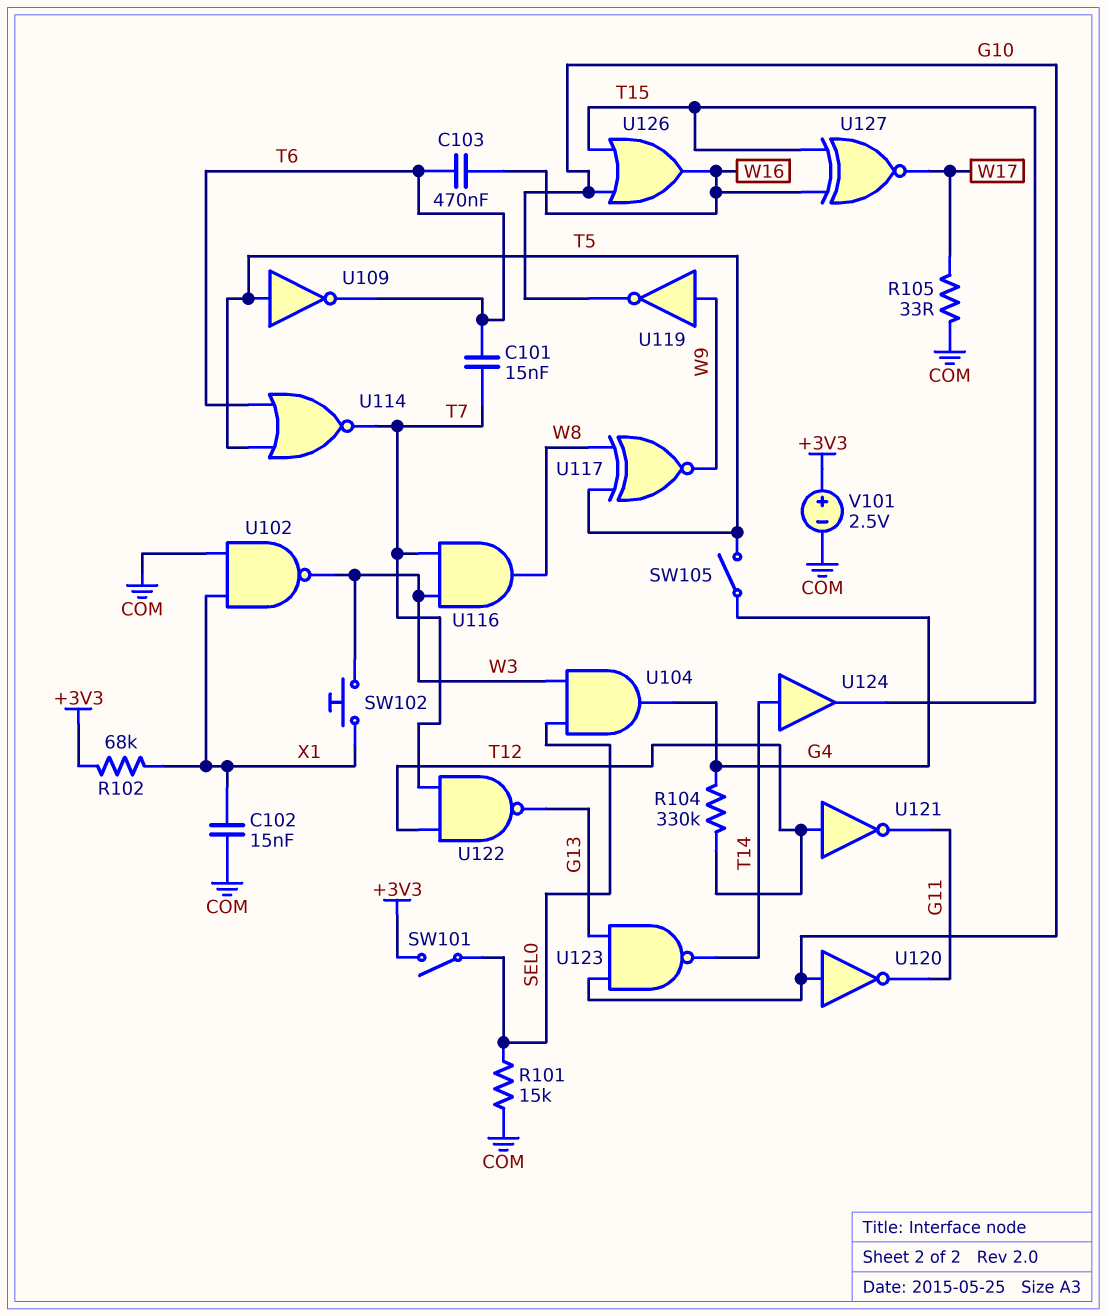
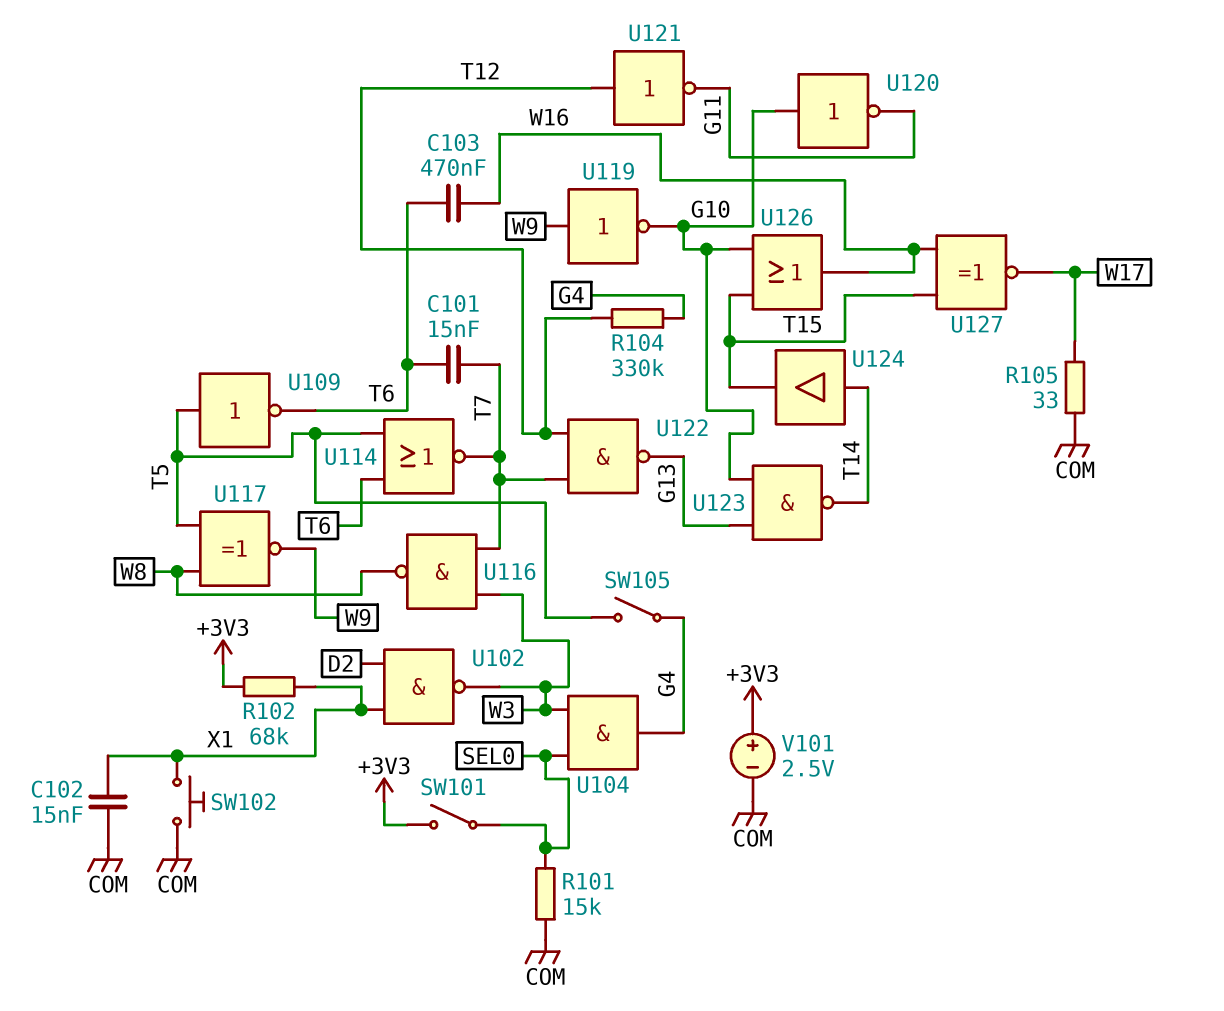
SW102: button (W3, X1) -> button (COM, X1)
U102: NAND (in COM, in X1, out W3) -> NAND (in D2, in X1, out W3)
U116: AND (in T7, in W3, out W8) -> NAND (in T7, in W3, out W8)

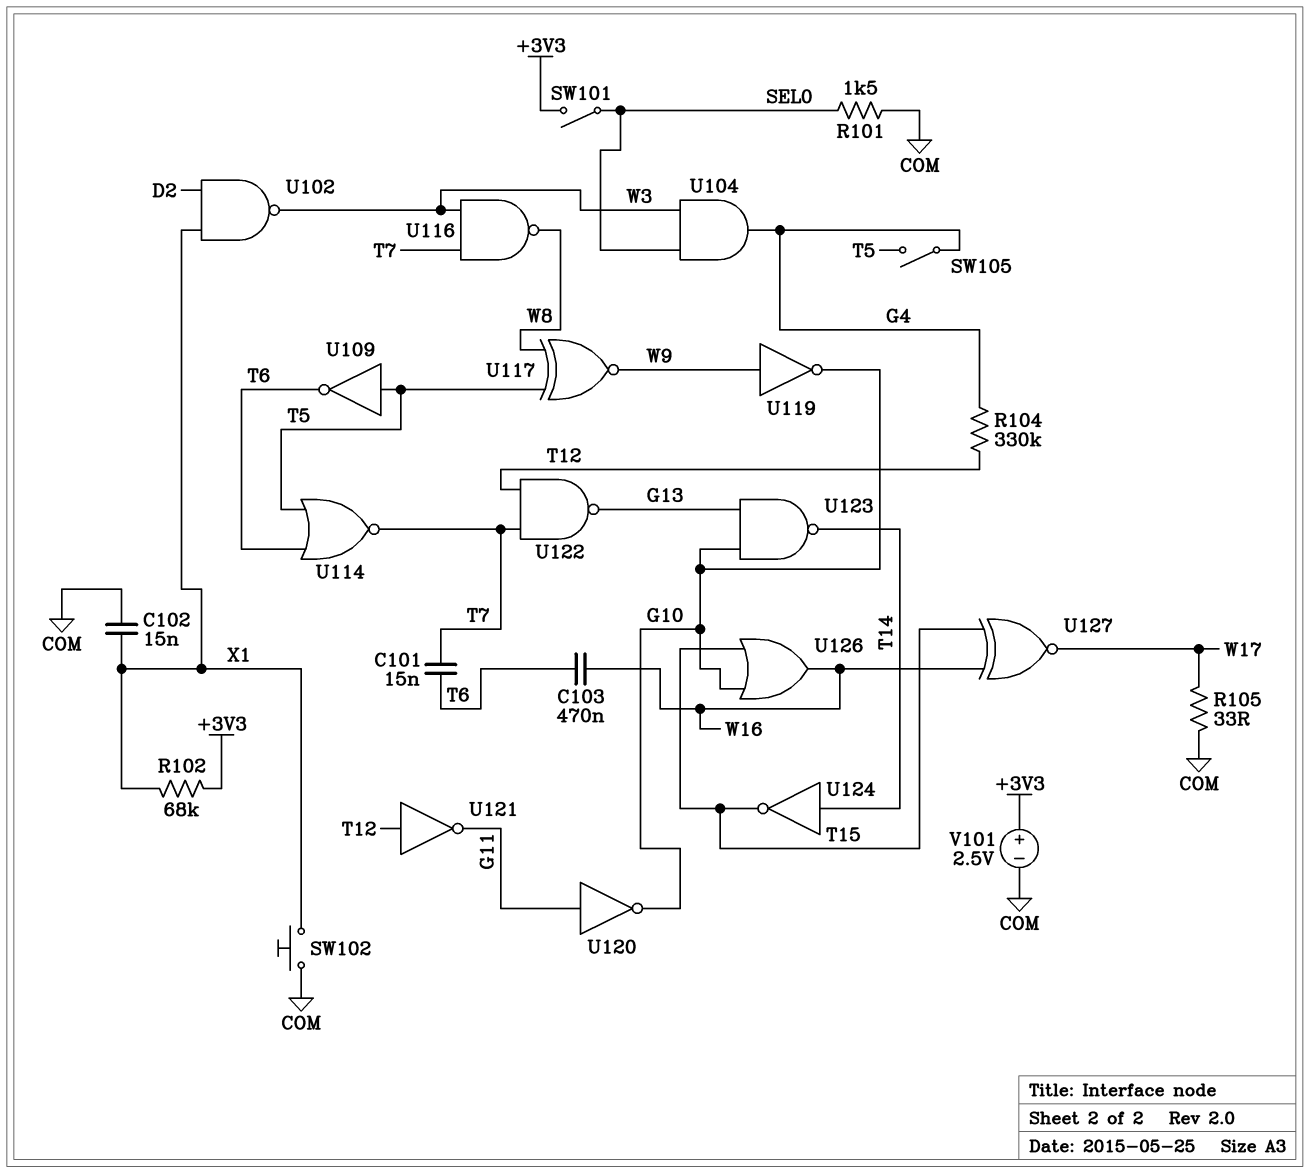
R101: 15k (COM, SEL0) -> 1.5k (COM, SEL0)
U120: NOT (in G10, out G11) -> NOT (in G11, out G10)
U124: buffer (in T14, out T15) -> NOT (in T14, out T15)

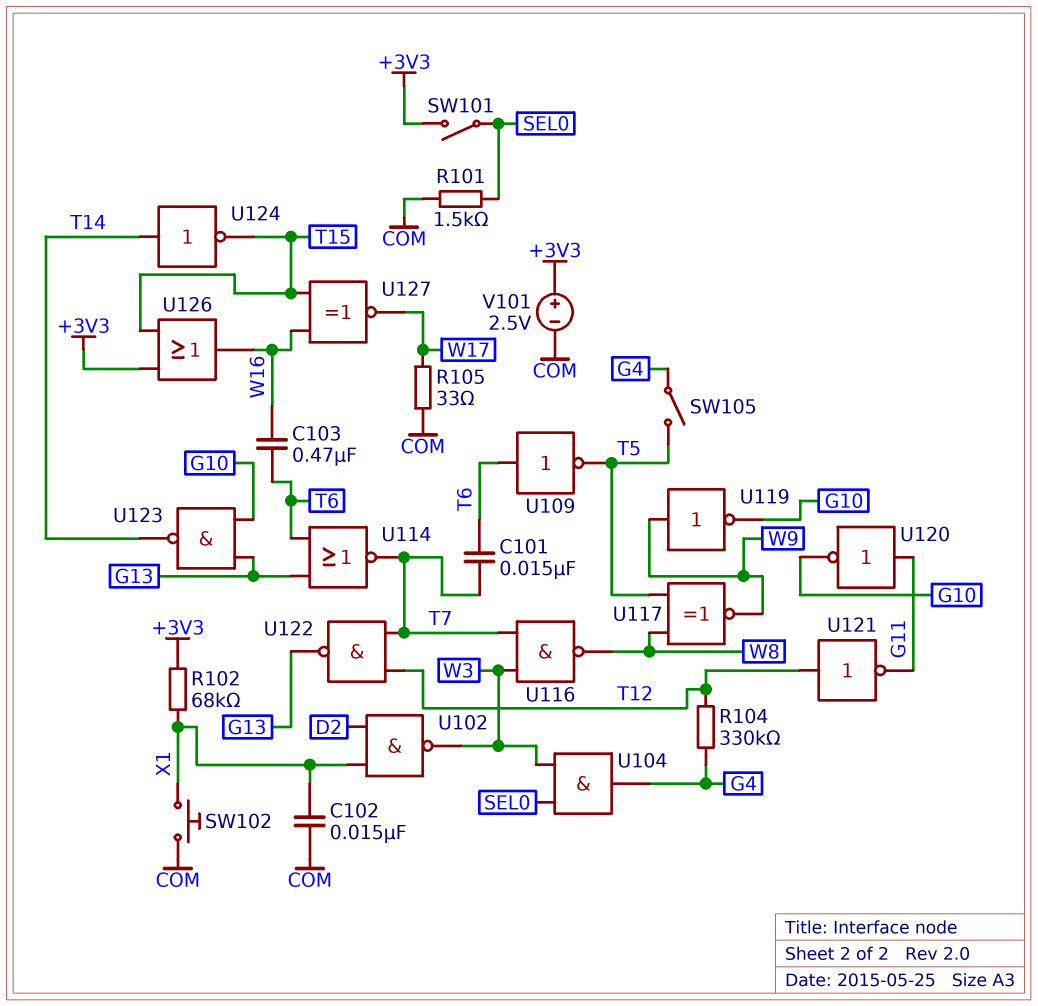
U109: NOT (in T5, out T6) -> NOT (in T6, out T5)
U114: NOR (in T5, in T6, out T7) -> NOR (in G13, in T6, out T7)
U126: OR (in G10, in T15, out W16) -> OR (in +3V3, in T15, out W16)

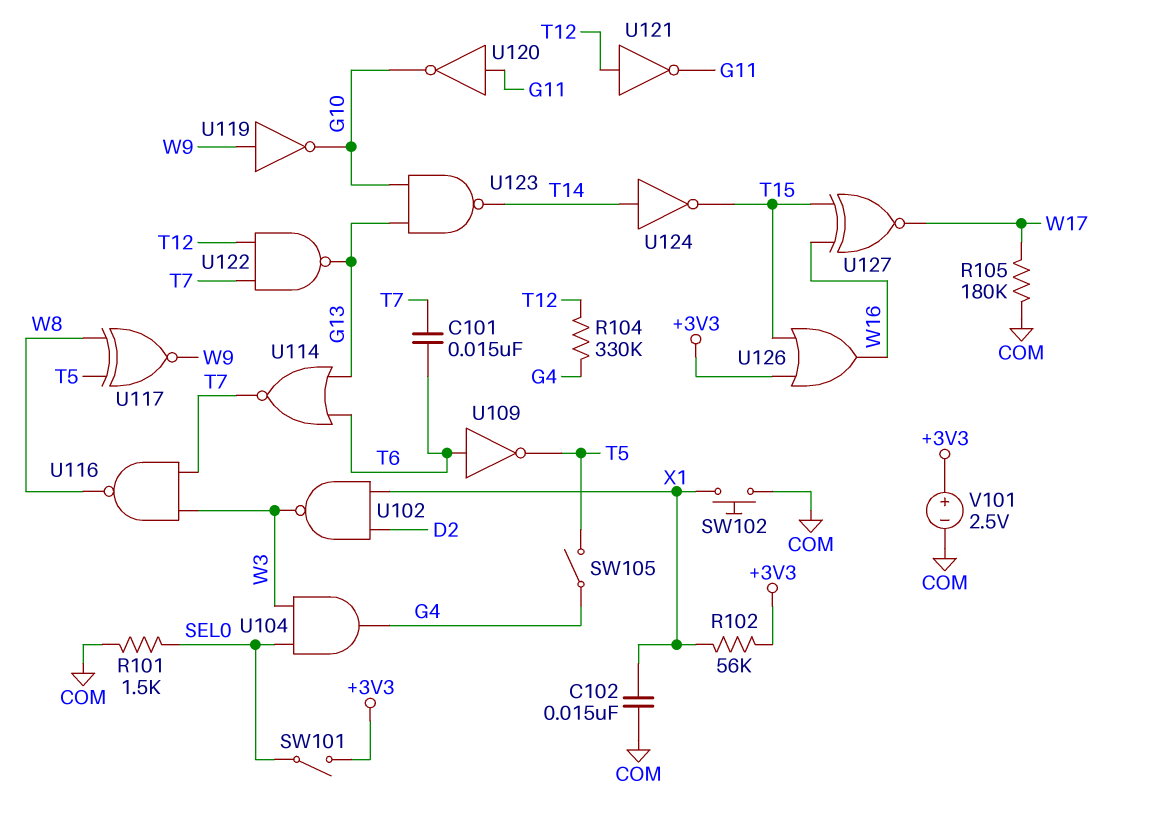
C103: 470nF (T6, W16) -> none
R102: 68k (+3V3, X1) -> 56k (+3V3, X1)
R105: 33 (COM, W17) -> 180k (COM, W17)

